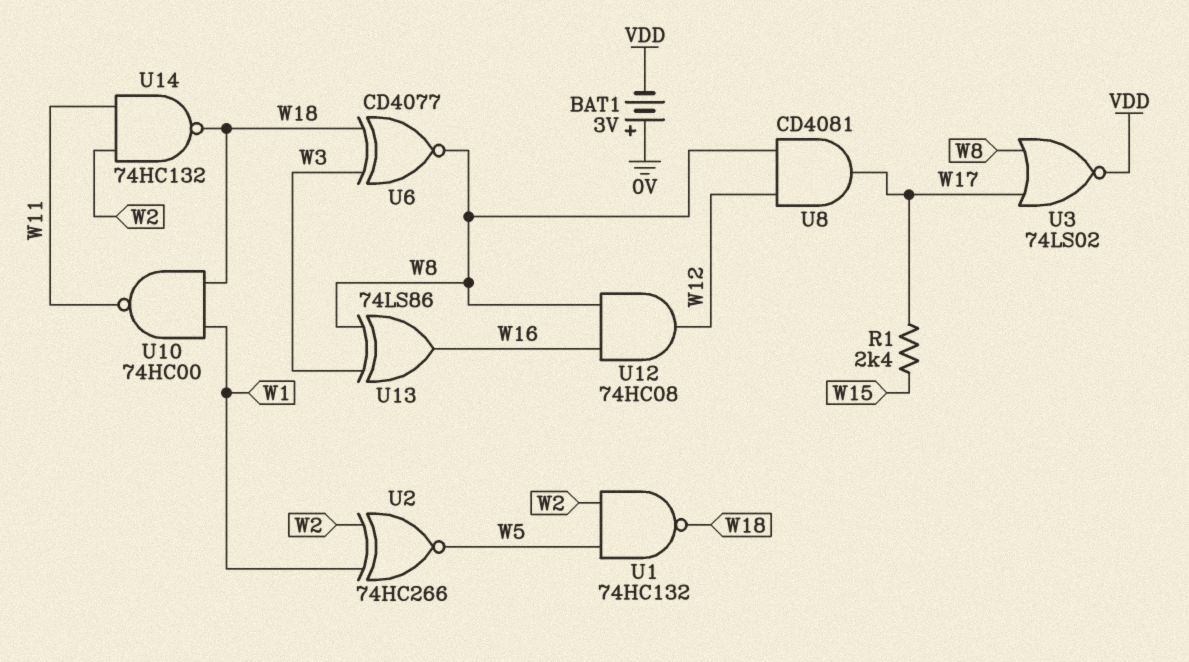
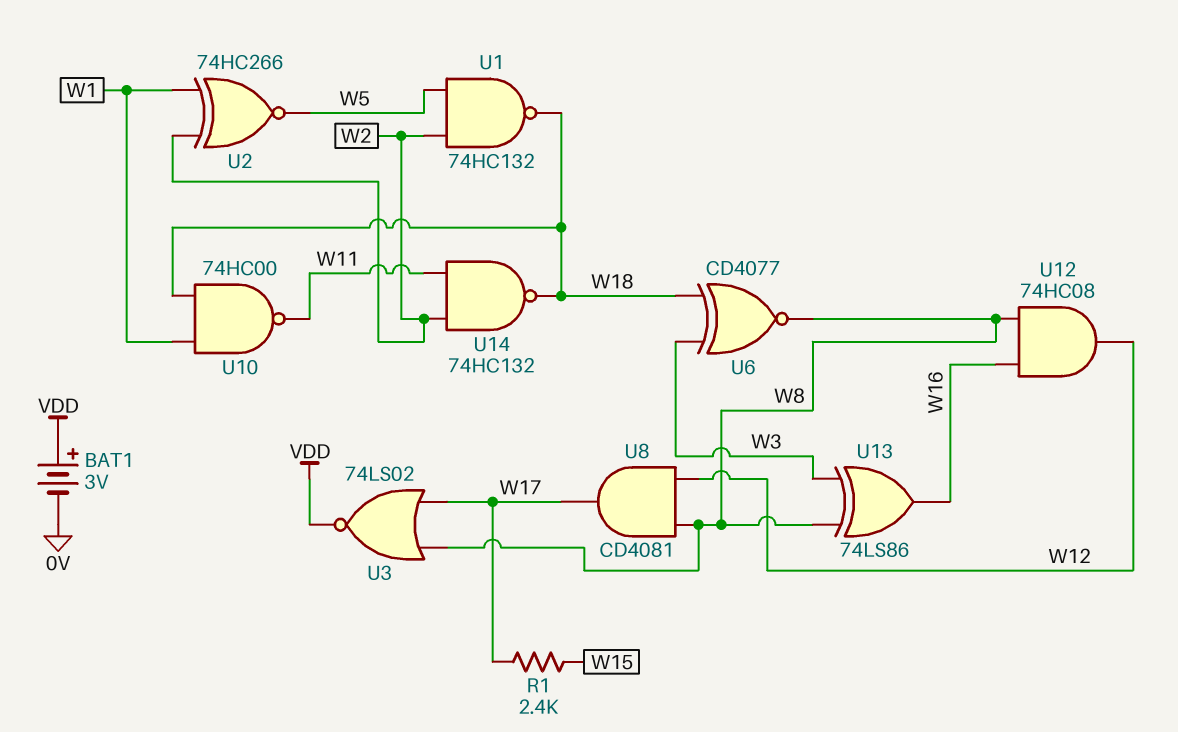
BAT1: 3V (plus 0V, minus VDD) -> 3V (plus VDD, minus 0V)

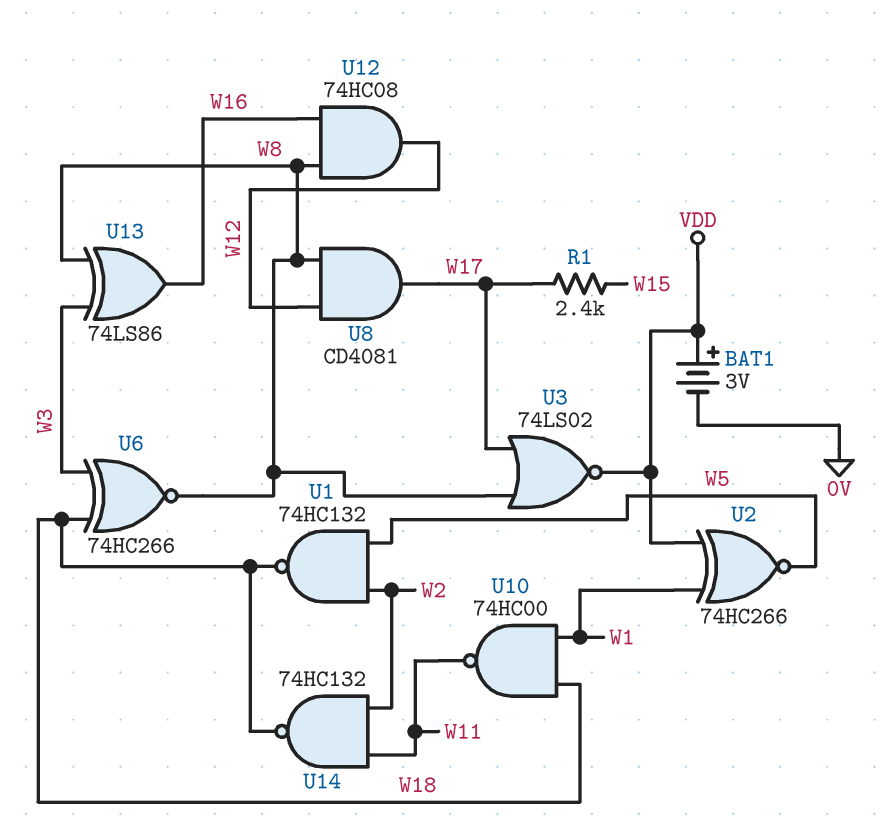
U2: XNOR 74HC266 (in W1, in W2, out W5) -> XNOR 74HC266 (in VDD, in W1, out W5)
U6: XNOR CD4077 (in W3, in W18, out W8) -> XNOR 74HC266 (in W3, in W18, out W8)

